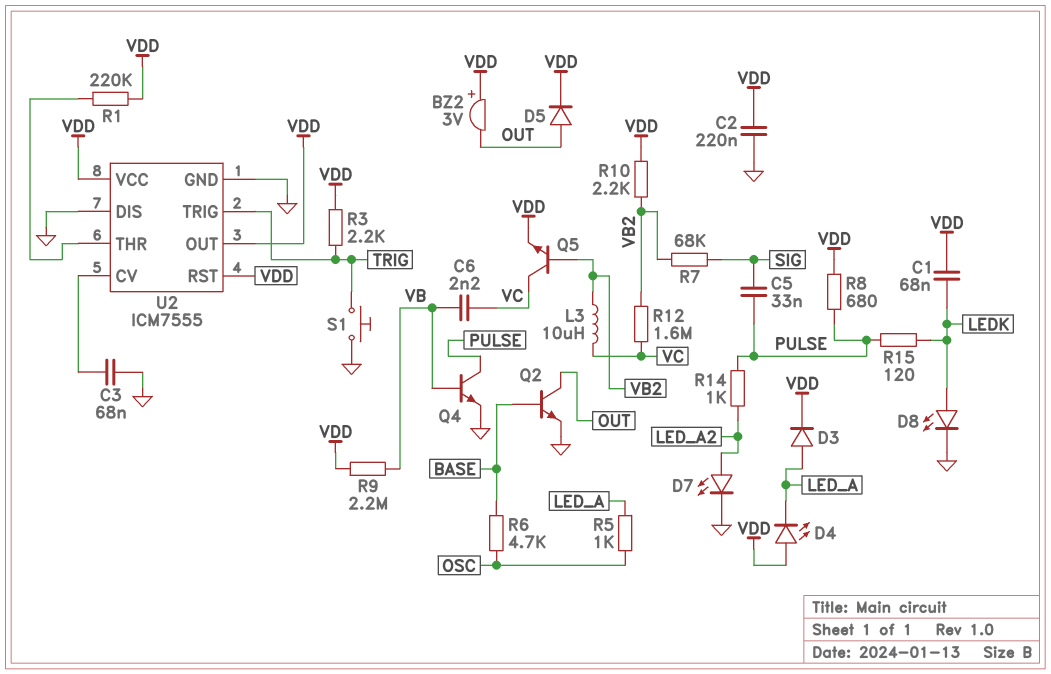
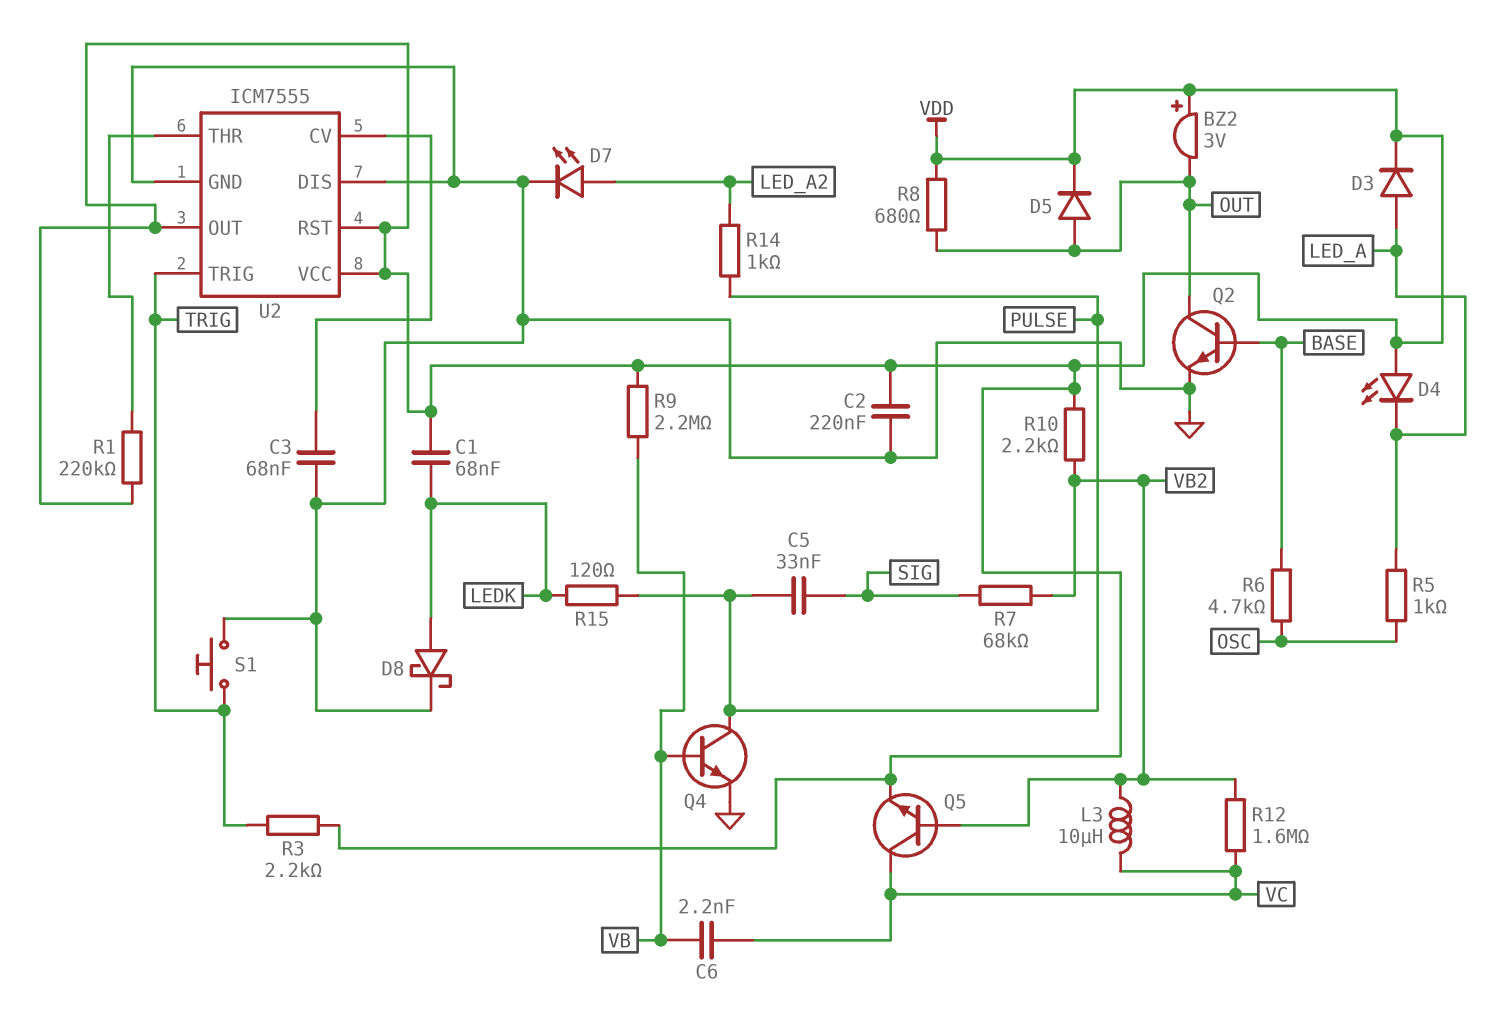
D8: LED (A LEDK, K GND) -> schottky (A LEDK, K GND)
R8: 680 (PULSE, VDD) -> 680 (OUT, VDD)

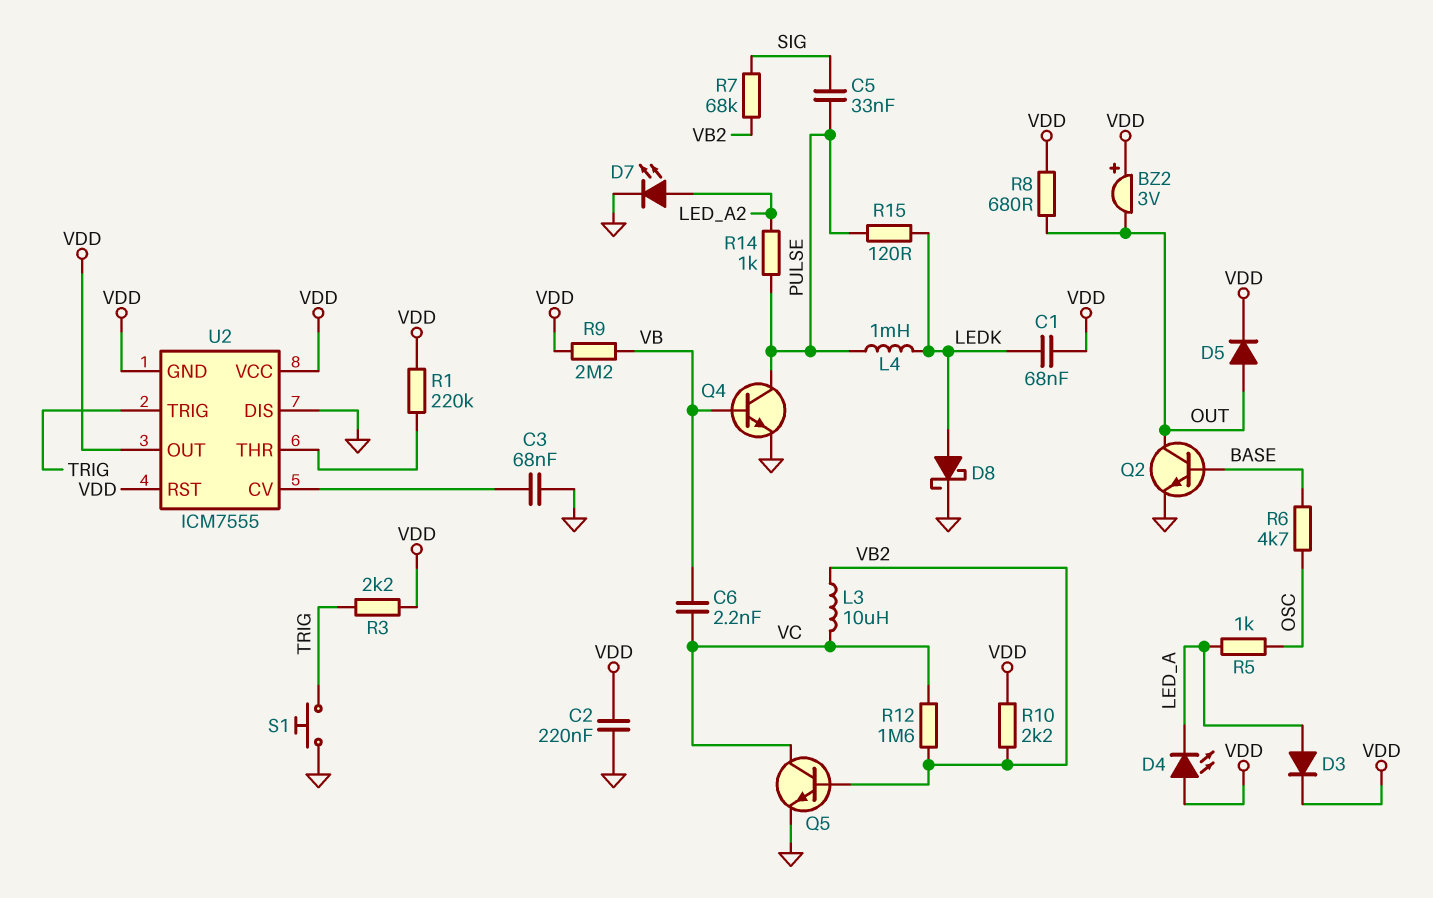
L4: none -> 1mH (LEDK, PULSE)
Q5: NPN (B VB2, C VC, E VDD) -> NPN (B VB2, C VC, E GND)
U2 pin GND: GND -> VDD

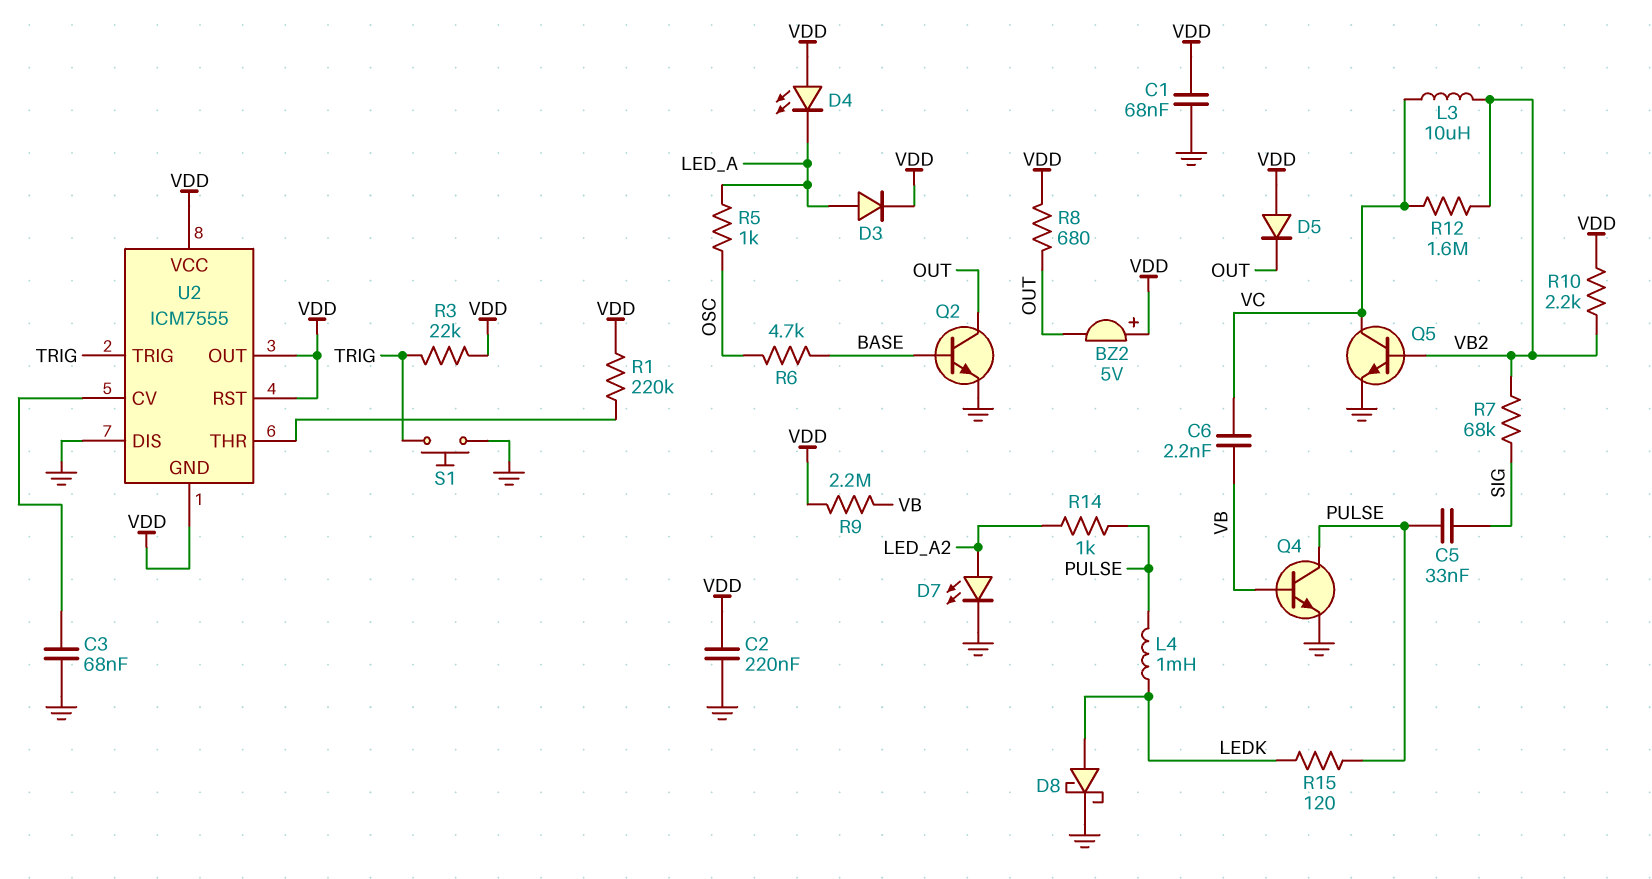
BZ2: buzzer 3V (plus VDD, minus OUT) -> buzzer 5V (plus VDD, minus OUT)
C1: 68nF (LEDK, VDD) -> 68nF (GND, VDD)
D5: diode (A OUT, K VDD) -> diode (A VDD, K OUT)
R3: 2.2k (TRIG, VDD) -> 22k (TRIG, VDD)

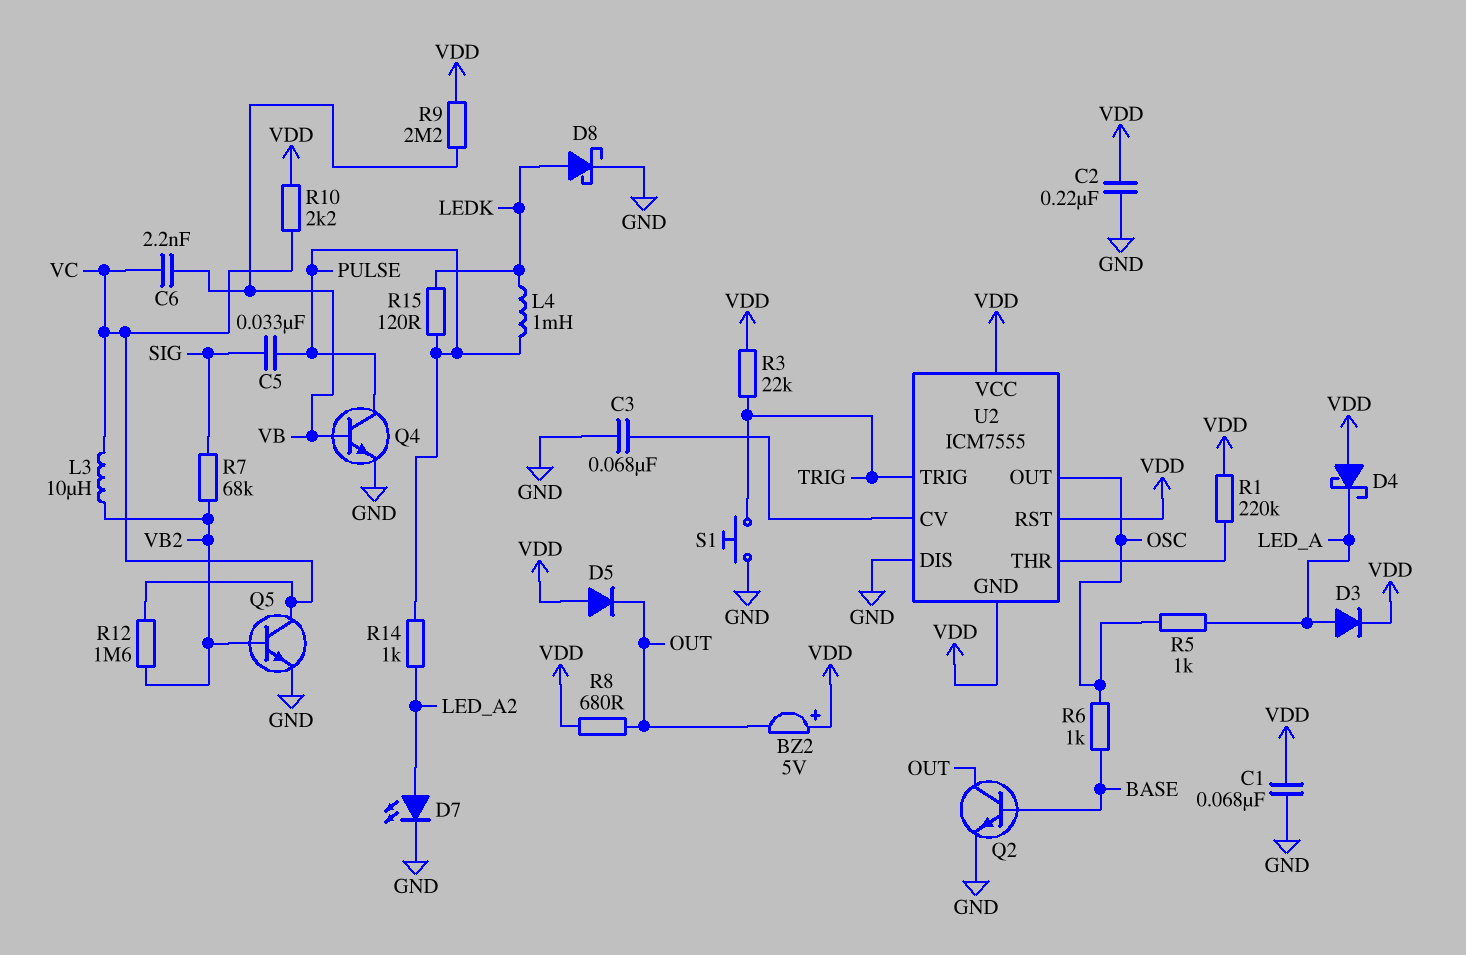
D4: LED (A VDD, K LED_A) -> schottky (A VDD, K LED_A)
R6: 4.7k (BASE, OSC) -> 1k (BASE, OSC)
R10: 2.2k (VB2, VDD) -> 2.2k (VC, VDD)
U2 pin OUT: VDD -> OSC

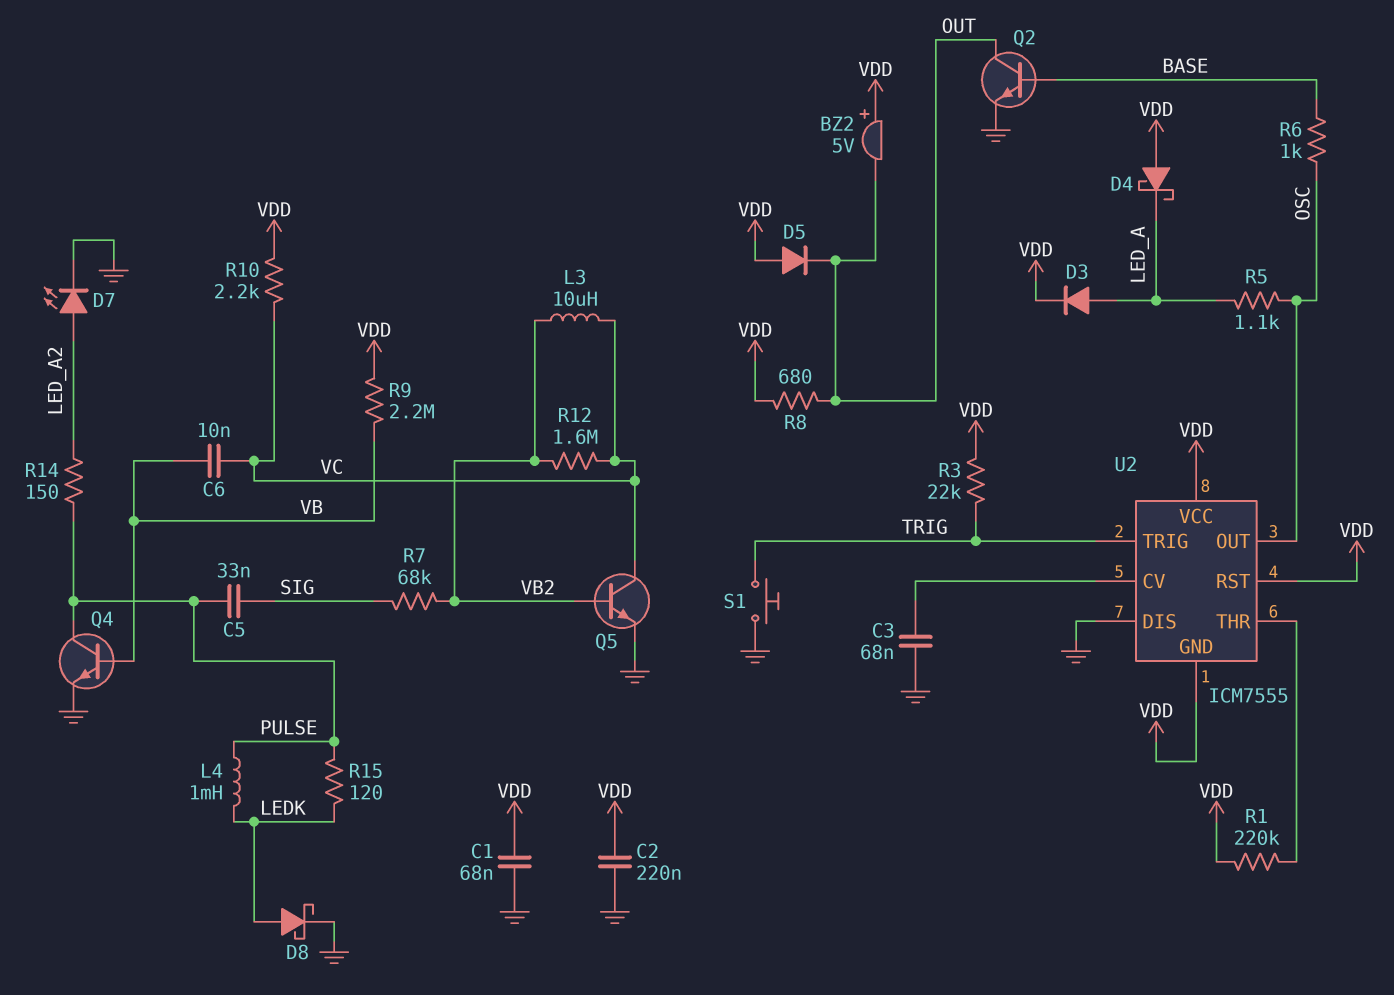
C6: 2.2nF (VB, VC) -> 10nF (VB, VC)
R5: 1k (LED_A, OSC) -> 1.1k (LED_A, OSC)
R14: 1k (LED_A2, PULSE) -> 150 (LED_A2, PULSE)

